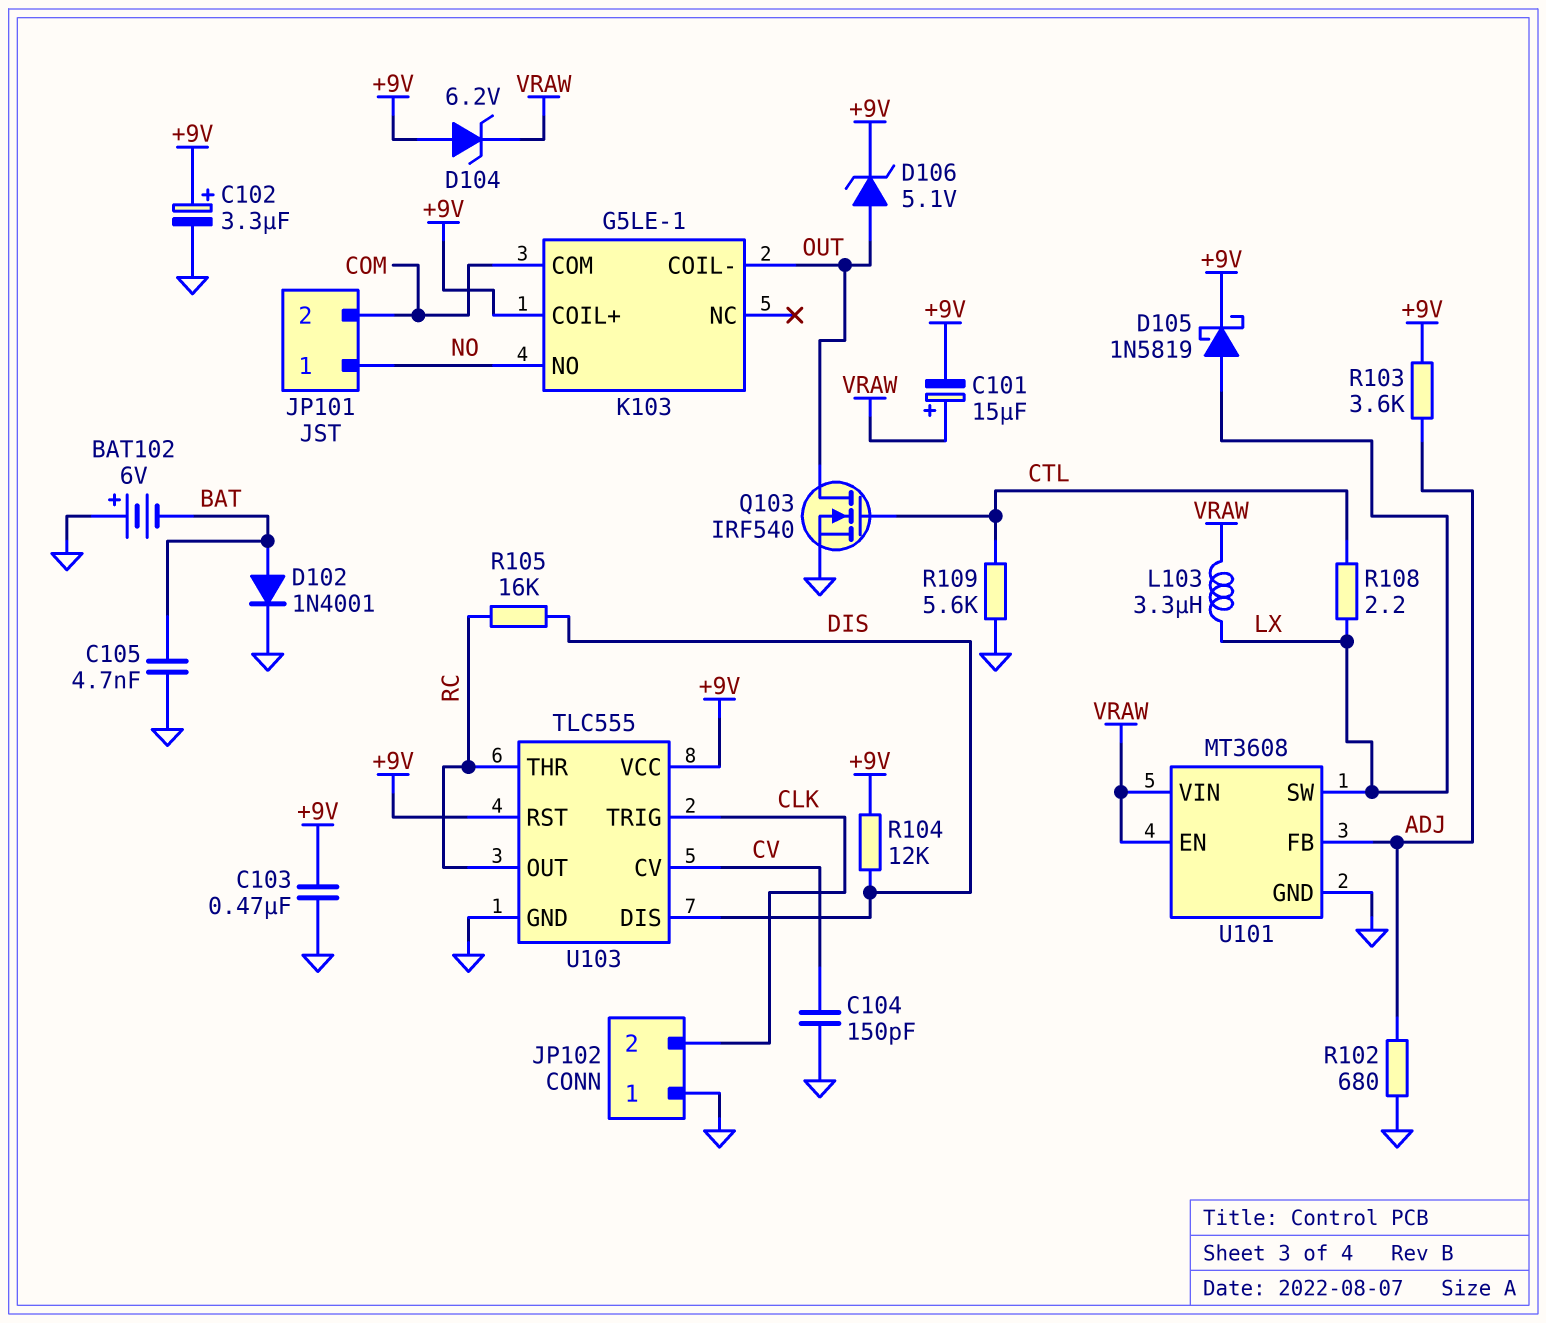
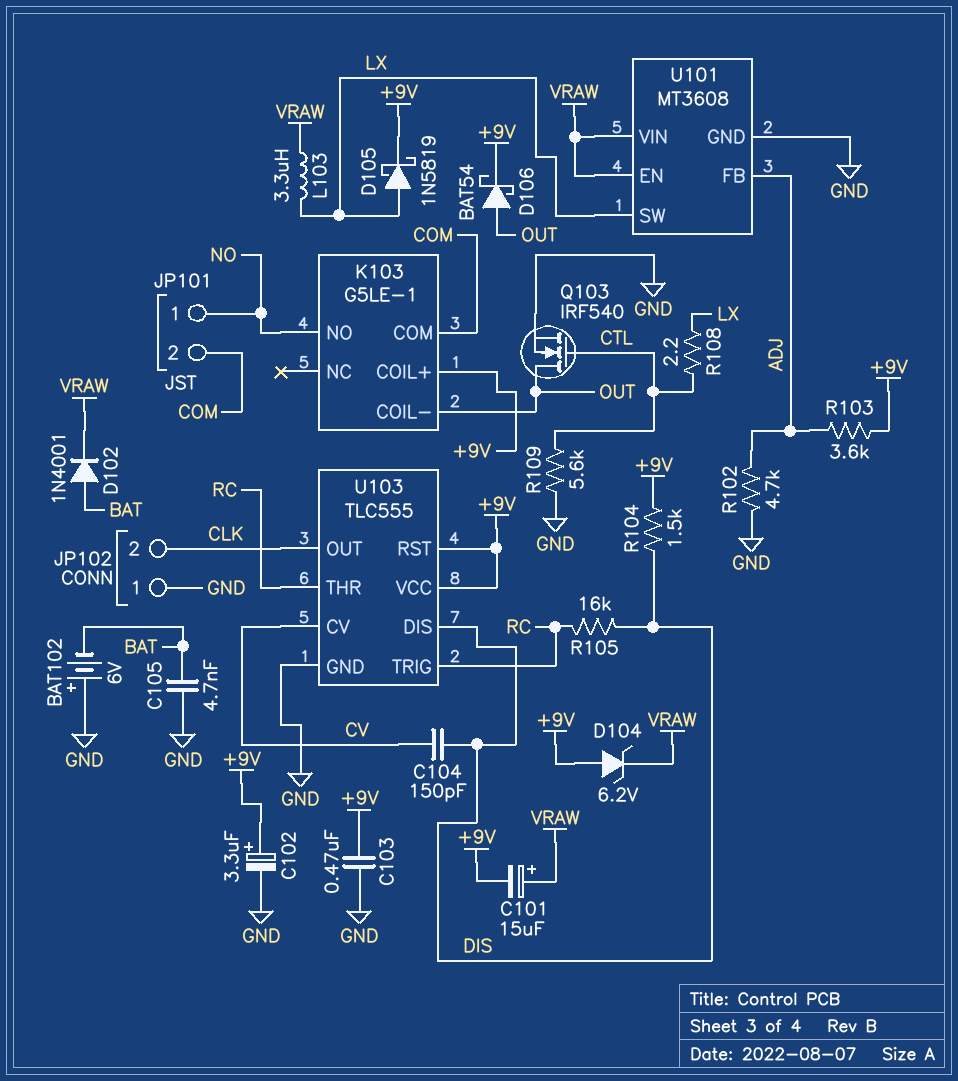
C104: 150pF (CV, GND) -> 150pF (CV, DIS)
D102: diode 1N4001 (A BAT, K GND) -> diode 1N4001 (A BAT, K VRAW)
D106: zener 5.1V (A OUT, K +9V) -> schottky BAT54 (A OUT, K +9V)
R102: 680 (ADJ, GND) -> 4.7k (ADJ, GND)
R104: 12k (+9V, DIS) -> 1.5k (+9V, DIS)
U103 pin OUT: RC -> CLK
U103 pin TRIG: CLK -> RC

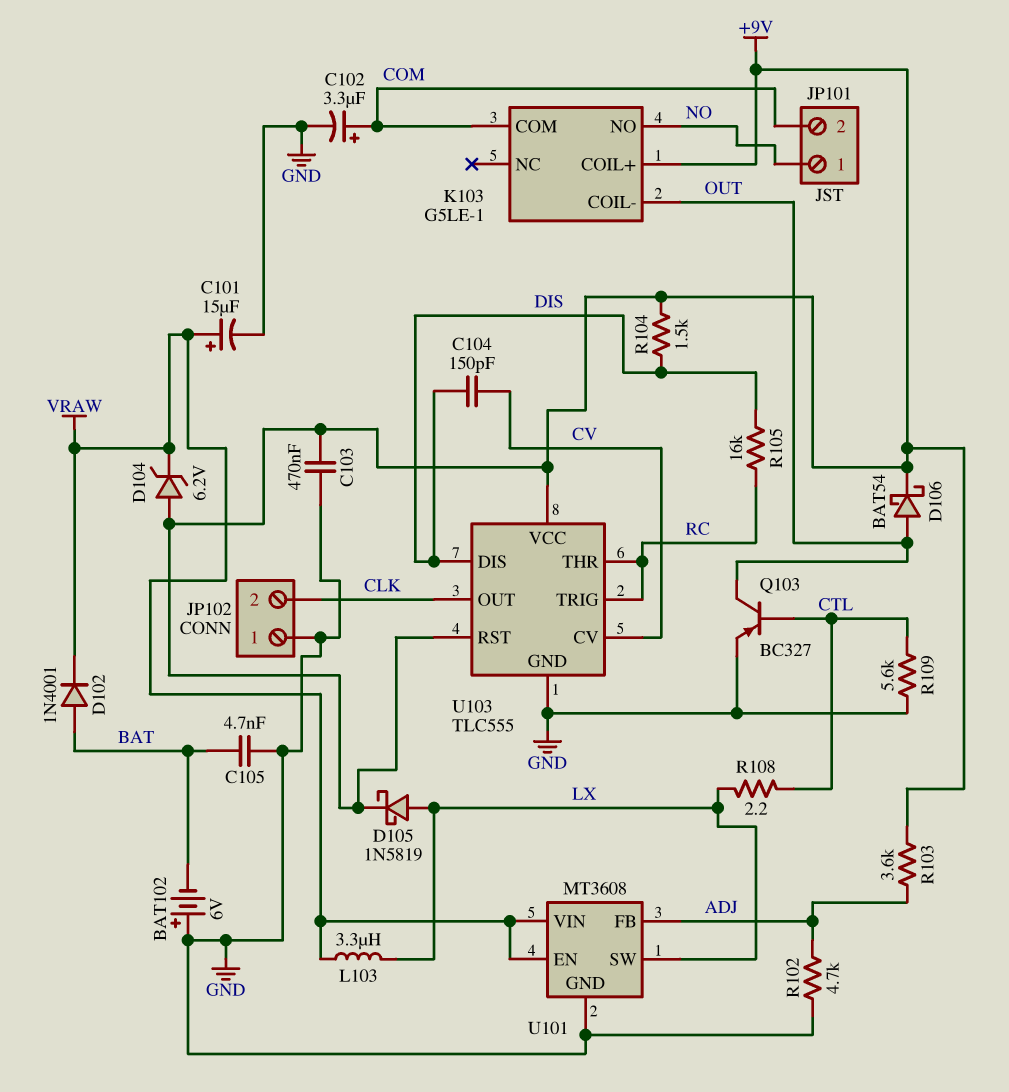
C101: 15uF (plus VRAW, minus +9V) -> 15uF (plus VRAW, minus GND)
C102: 3.3uF (plus +9V, minus GND) -> 3.3uF (plus COM, minus GND)
Q103: NMOS IRF540 (G CTL, D OUT, S GND) -> PNP BC327 (B CTL, C OUT, E GND)

